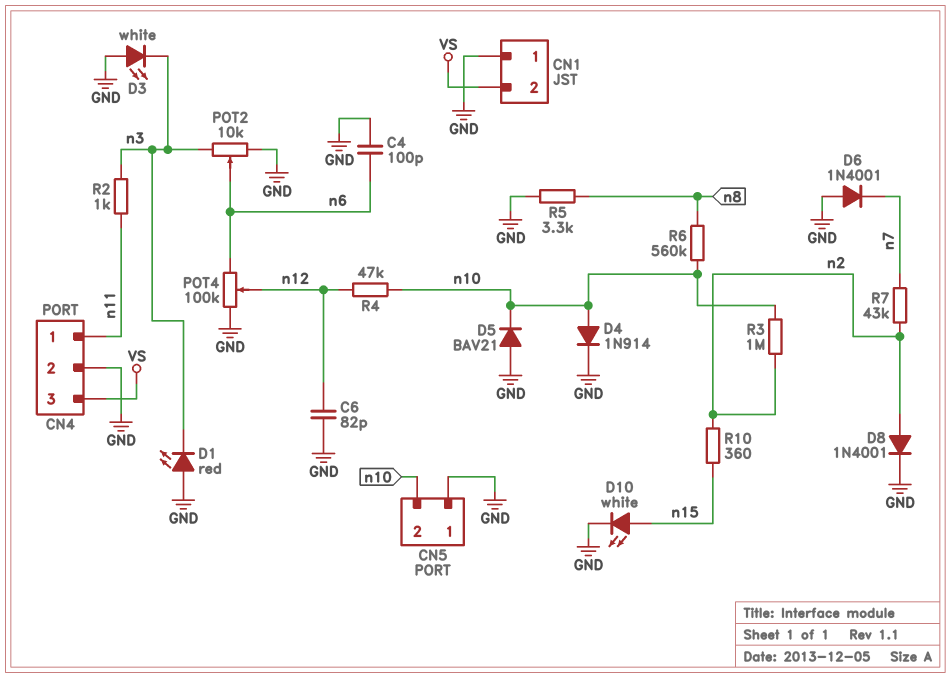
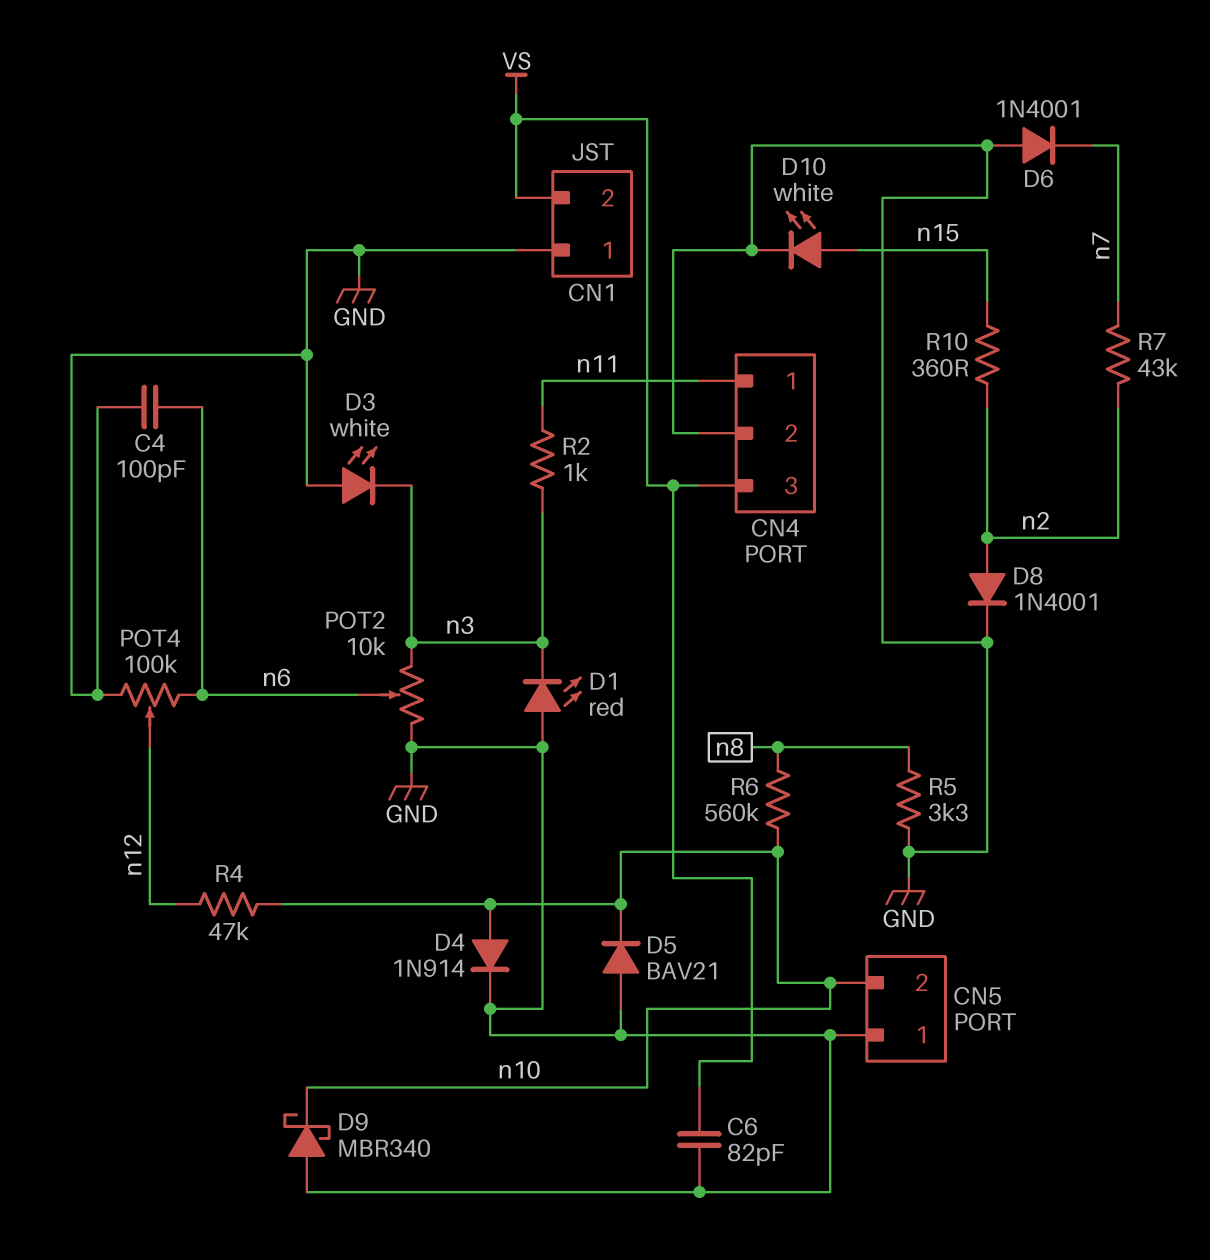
C6: 82pF (GND, n12) -> 82pF (GND, VS)
D9: none -> schottky MBR340 (A GND, K n10)
R3: 1M (n2, n10) -> none

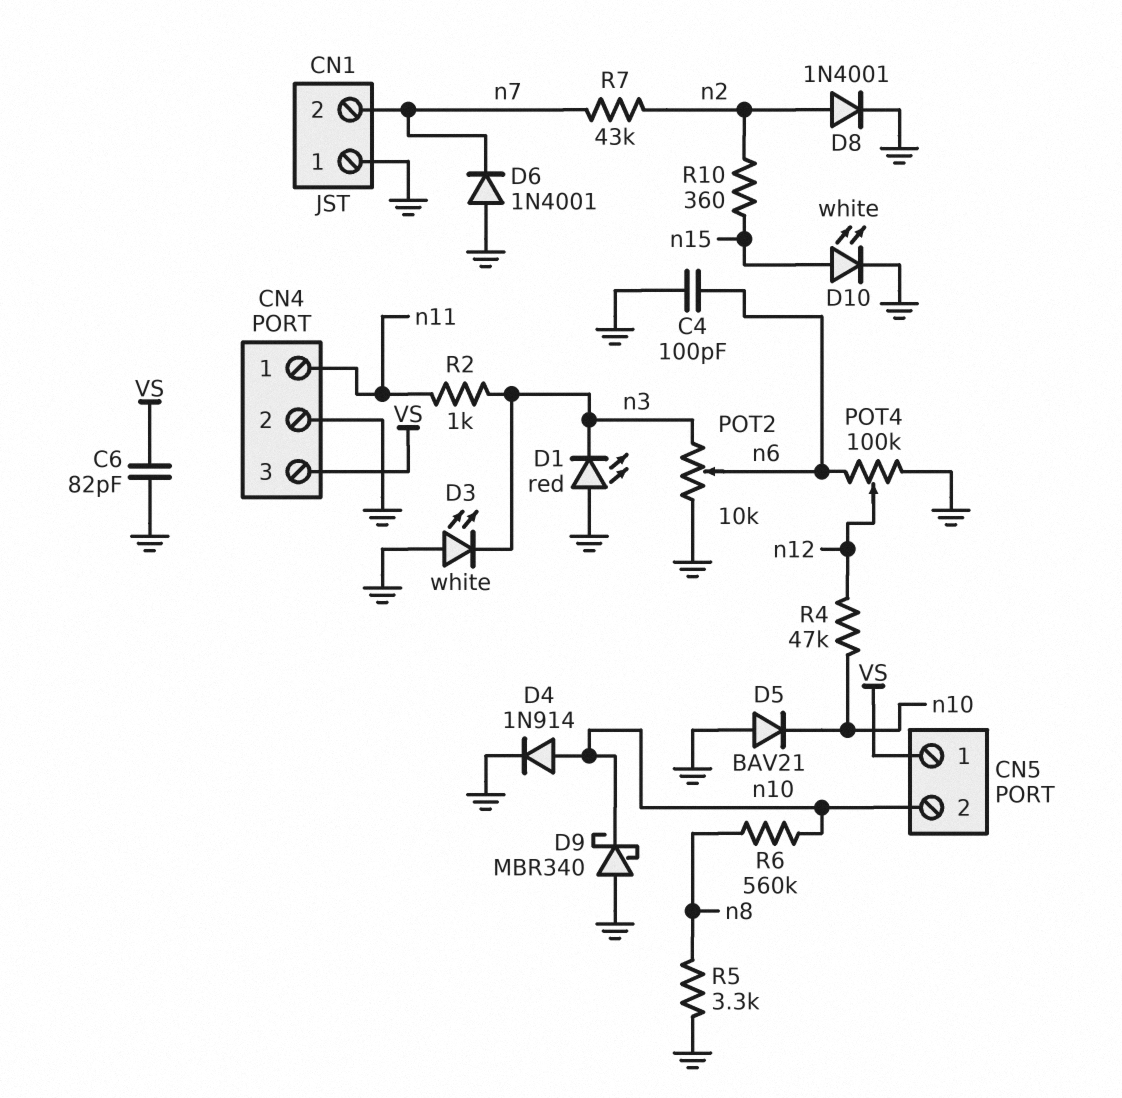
CN1 pin 2: VS -> n7
CN5 pin 1: GND -> VS

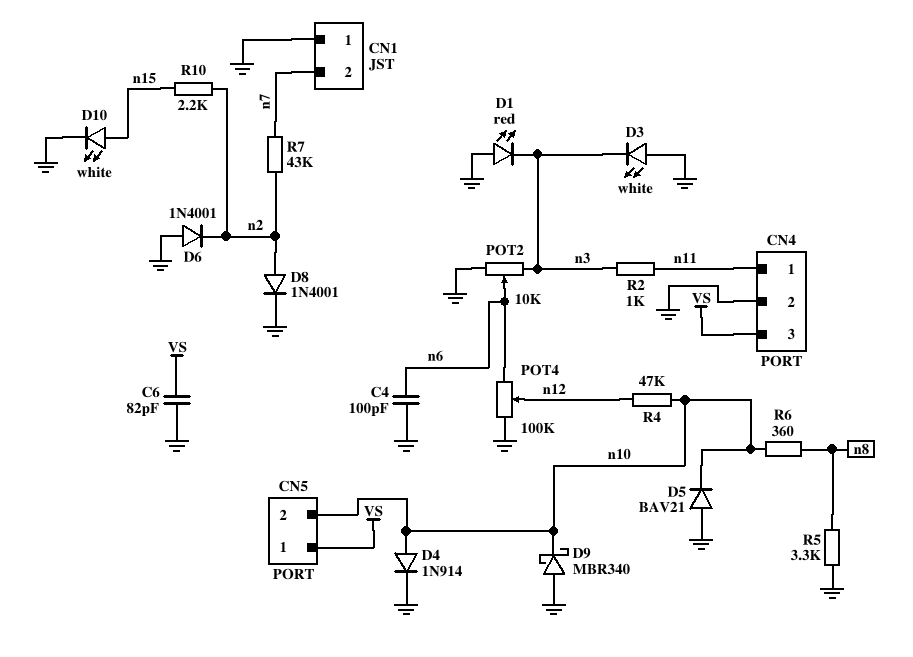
D6: diode 1N4001 (A GND, K n7) -> diode 1N4001 (A GND, K n2)
R6: 560k (n8, n10) -> 360 (n8, n10)
R10: 360 (n2, n15) -> 2.2k (n2, n15)

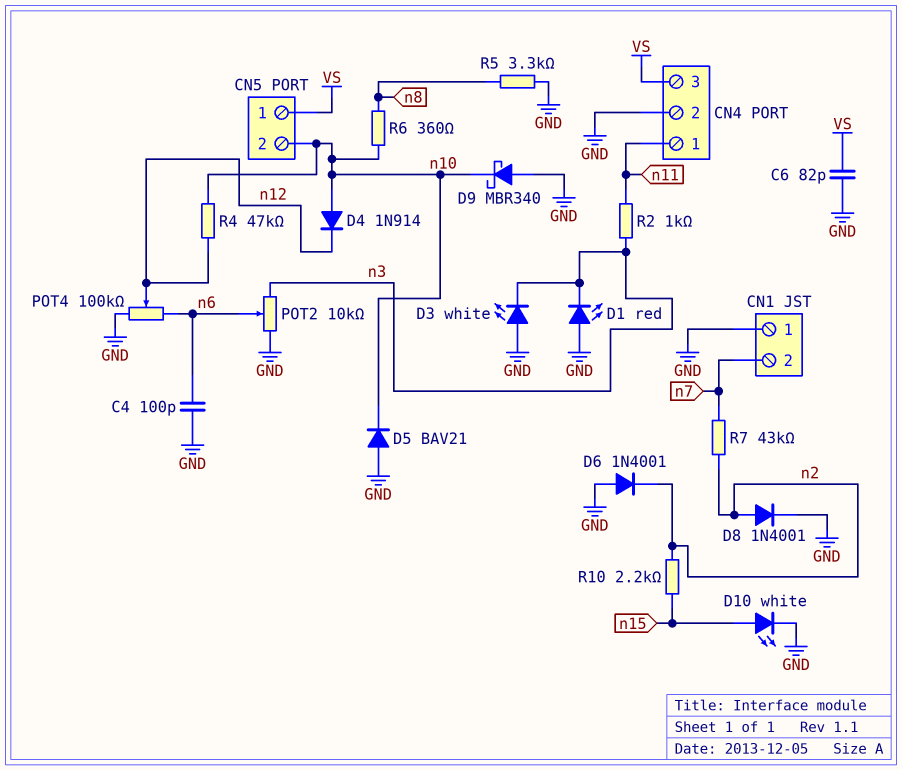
D4: diode 1N914 (A n10, K GND) -> diode 1N914 (A n10, K n12)

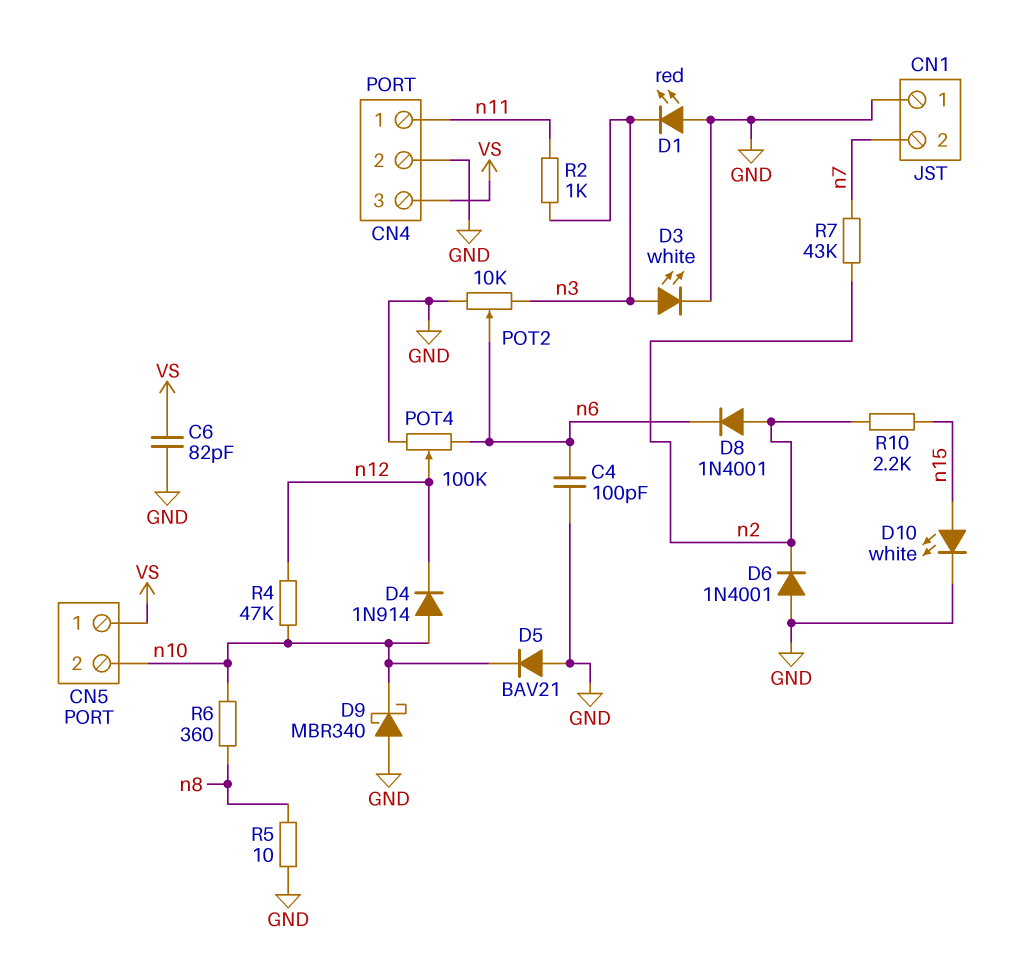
D3: LED white (A GND, K n3) -> LED white (A n3, K GND)
D8: diode 1N4001 (A n2, K GND) -> diode 1N4001 (A n2, K n6)
R5: 3.3k (GND, n8) -> 10 (GND, n8)

